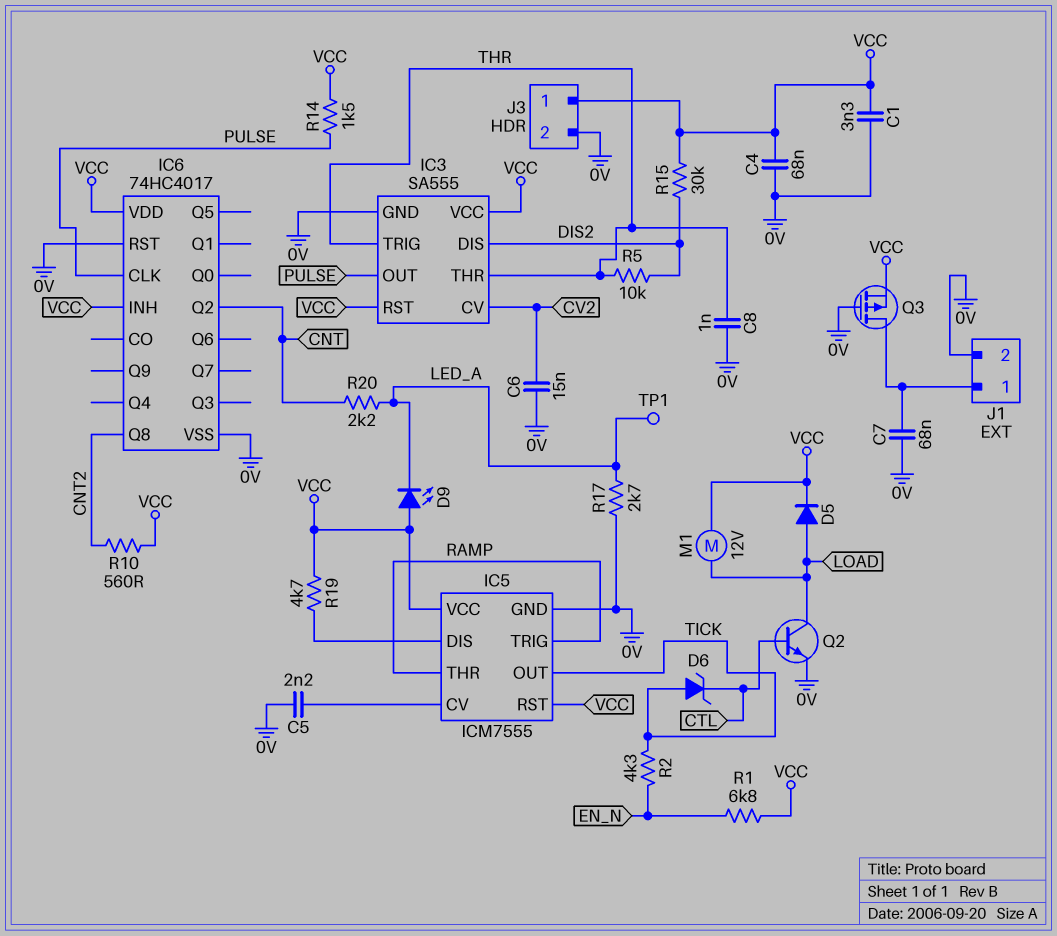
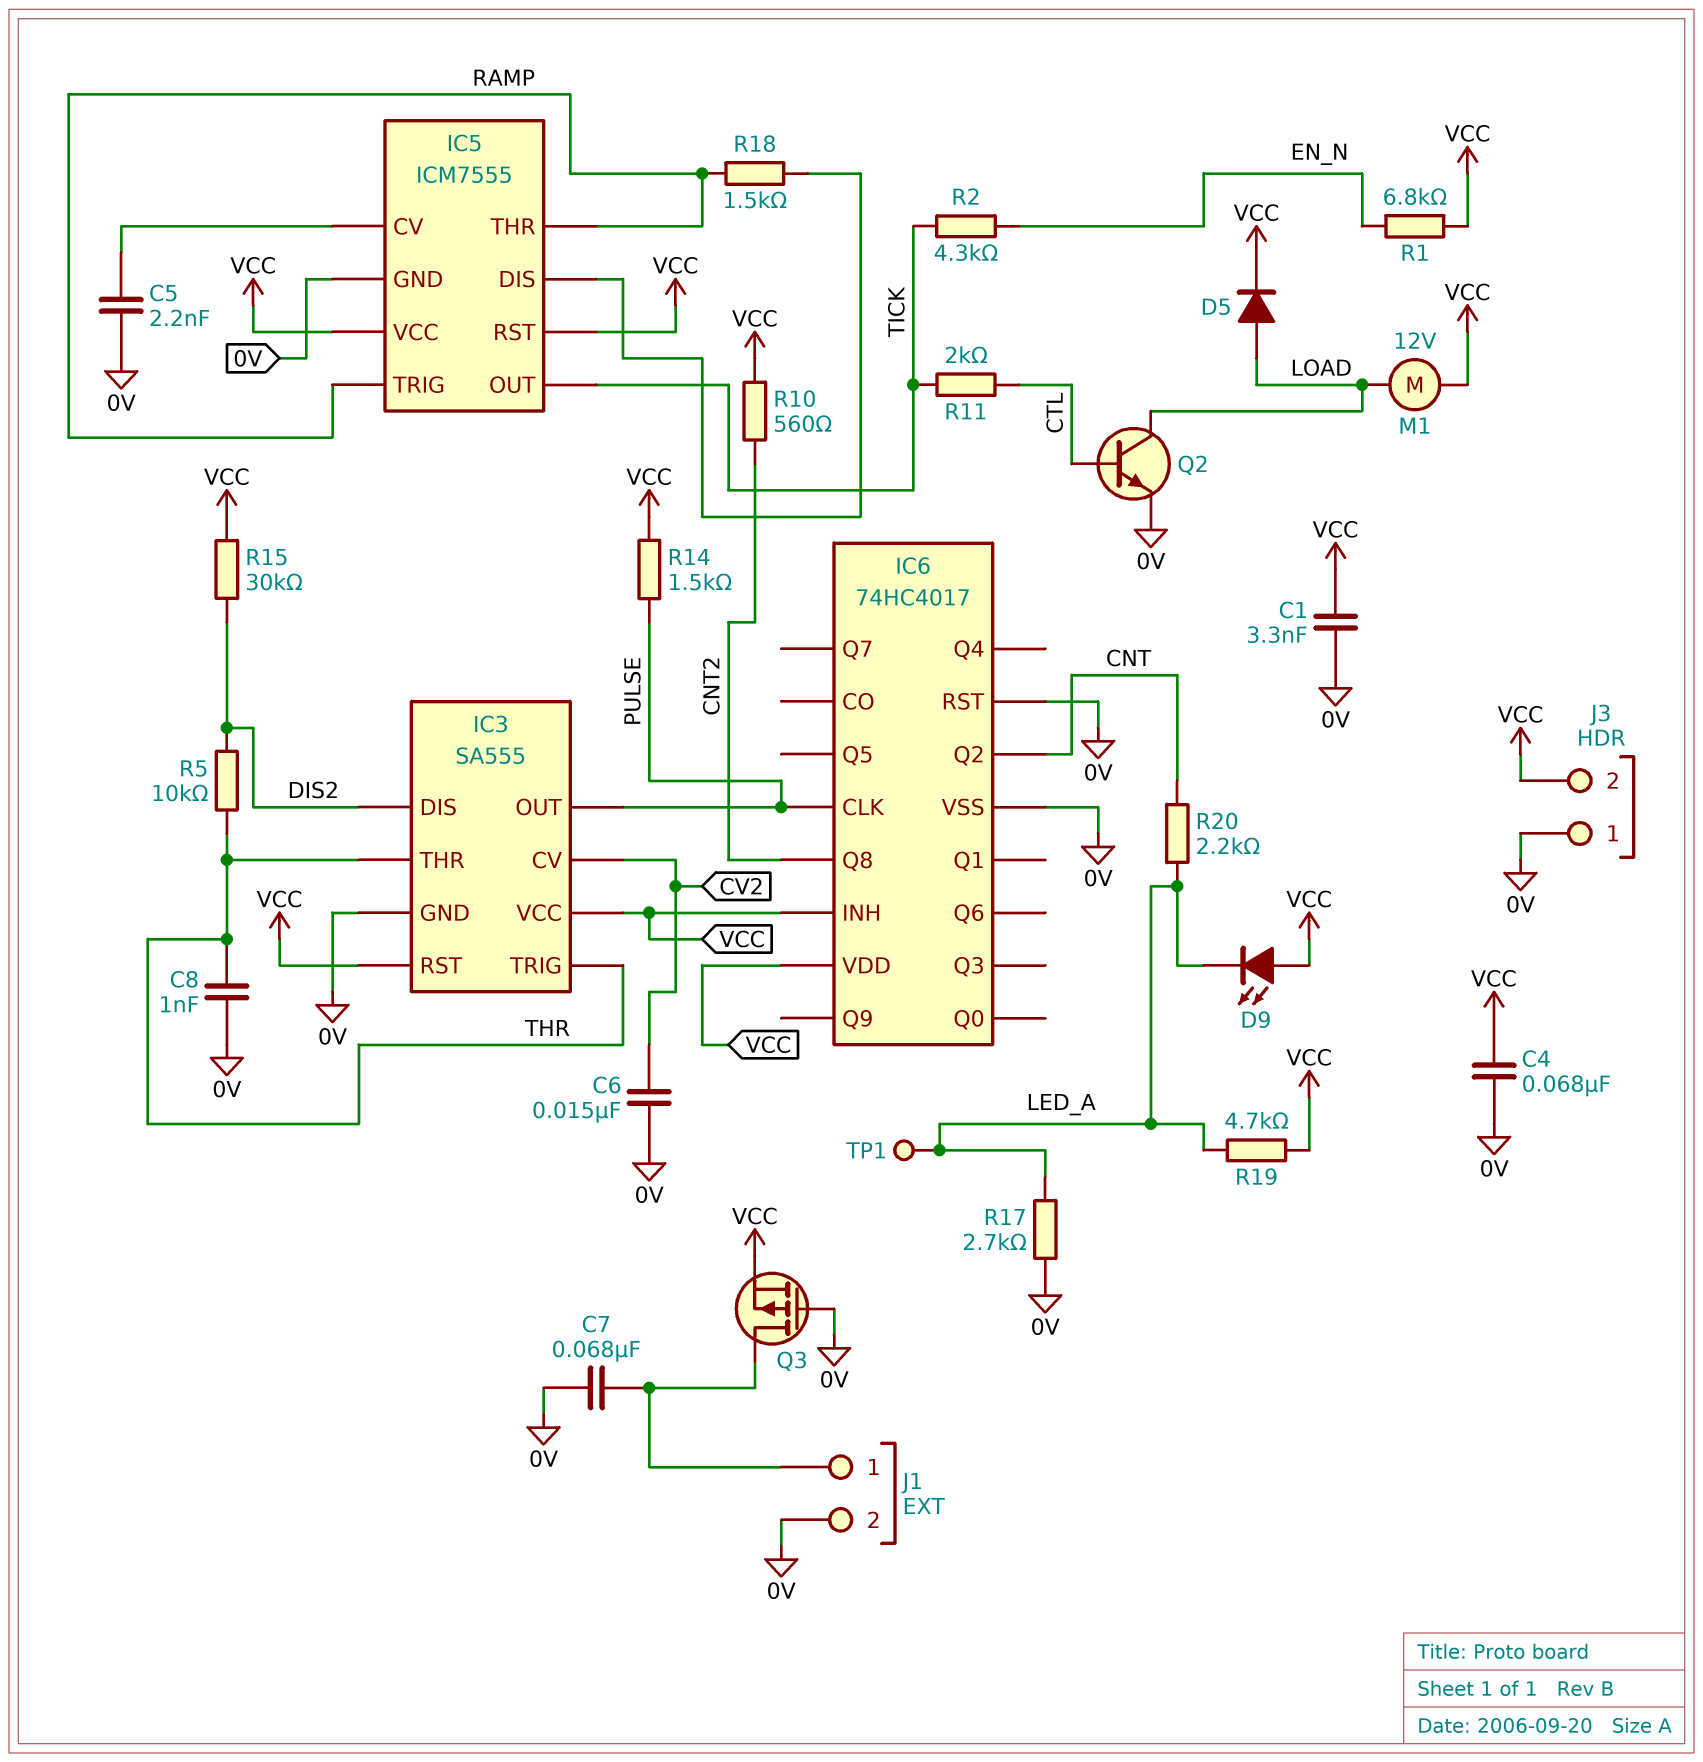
D6: zener (A TICK, K CTL) -> none
J3 pin 1: VCC -> 0V
J3 pin 2: 0V -> VCC
R11: none -> 2k (CTL, TICK)
R18: none -> 1.5k (IC5/DIS, RAMP)
R19: 4.7k (IC5/DIS, VCC) -> 4.7k (LED_A, VCC)

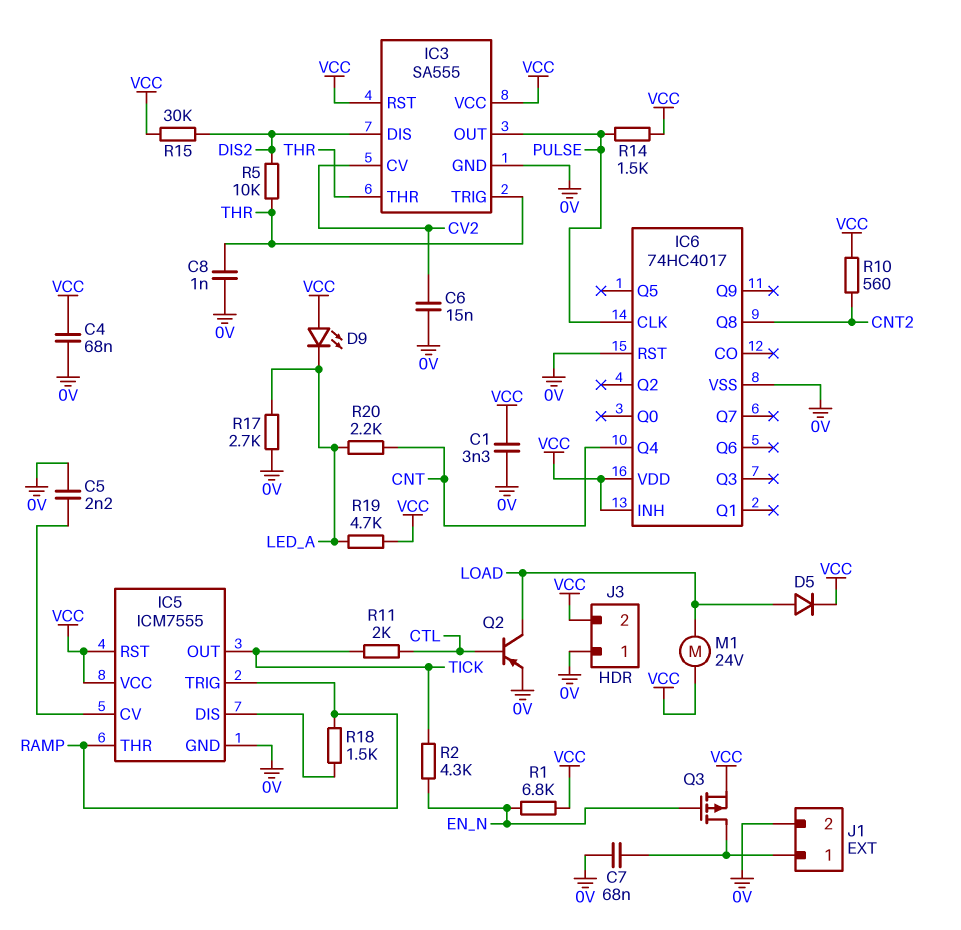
IC6 pin Q2: CNT -> none
IC6 pin Q4: none -> CNT
M1: motor 12V (LOAD, VCC) -> motor 24V (LOAD, VCC)
Q2: NPN (B CTL, C LOAD, E 0V) -> PNP (B CTL, C LOAD, E 0V)
Q3: PMOS (G 0V, D J1/1, S VCC) -> PMOS (G EN_N, D J1/1, S VCC)
TP1: test point (LED_A) -> none

